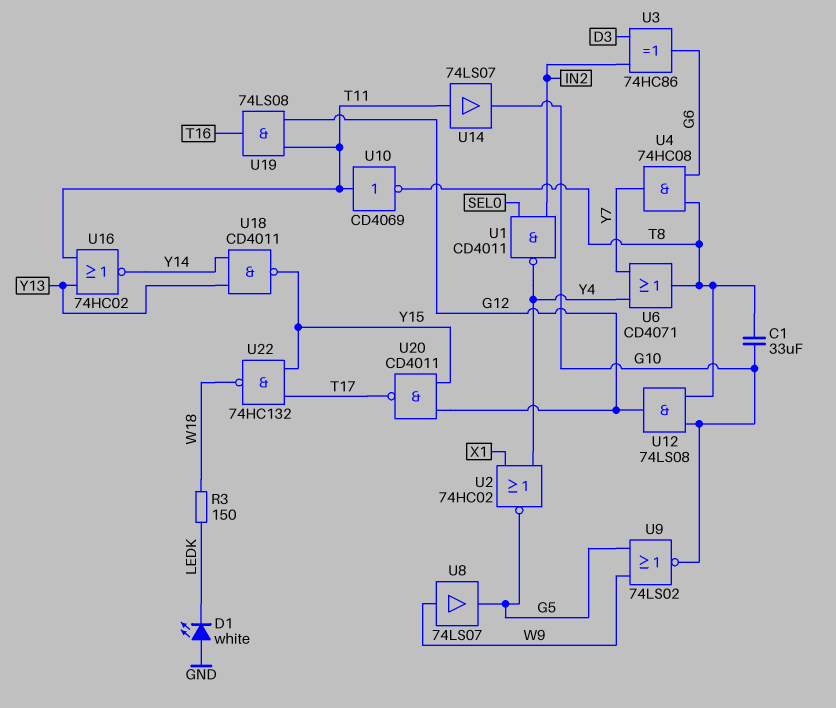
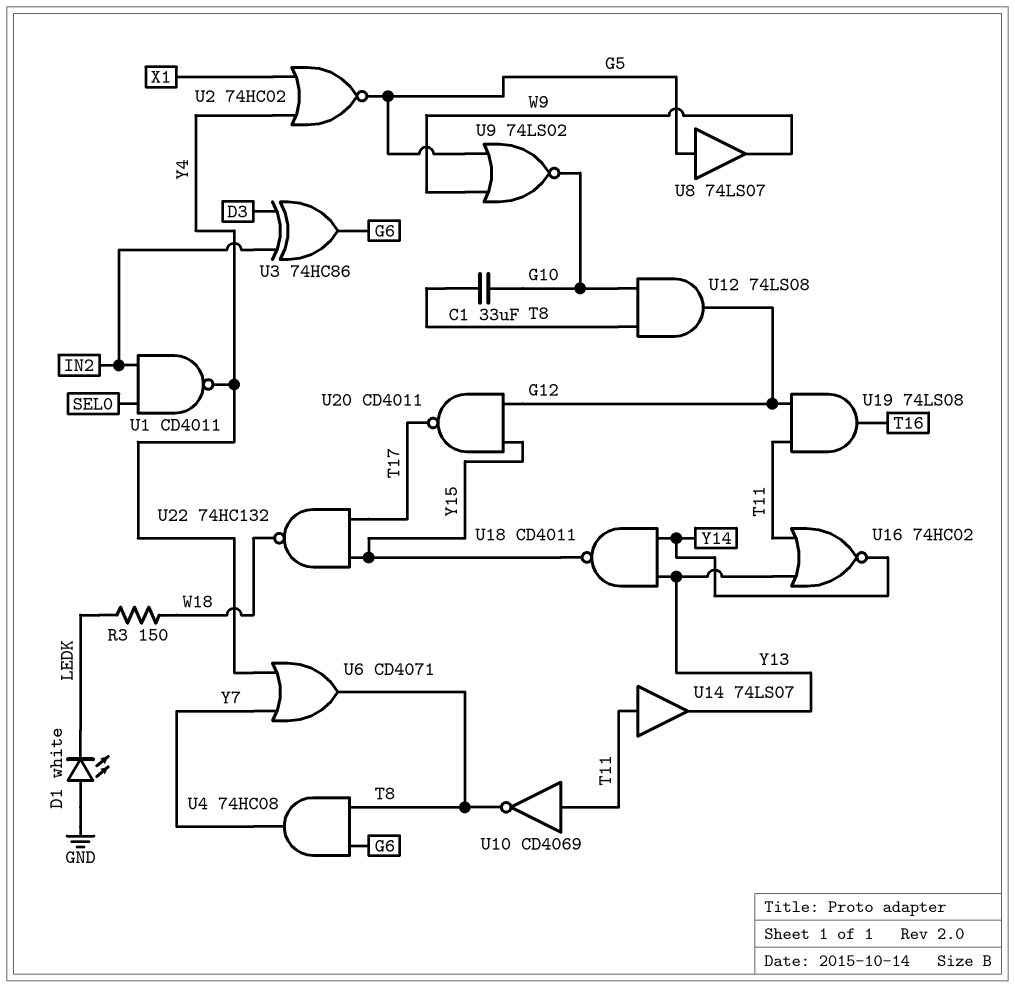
U8: buffer 74LS07 (in W9, out G5) -> buffer 74LS07 (in G5, out W9)
U14: buffer 74LS07 (in T11, out G10) -> buffer 74LS07 (in T11, out Y13)

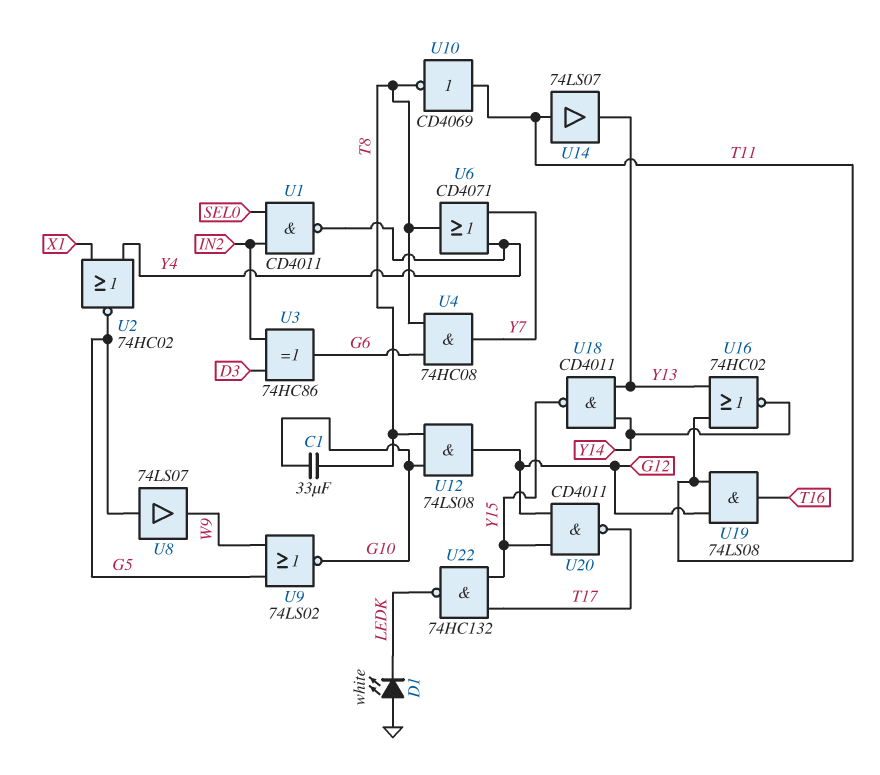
R3: 150 (LEDK, W18) -> none
U22: NAND 74HC132 (in T17, in Y15, out W18) -> NAND 74HC132 (in T17, in Y15, out LEDK)

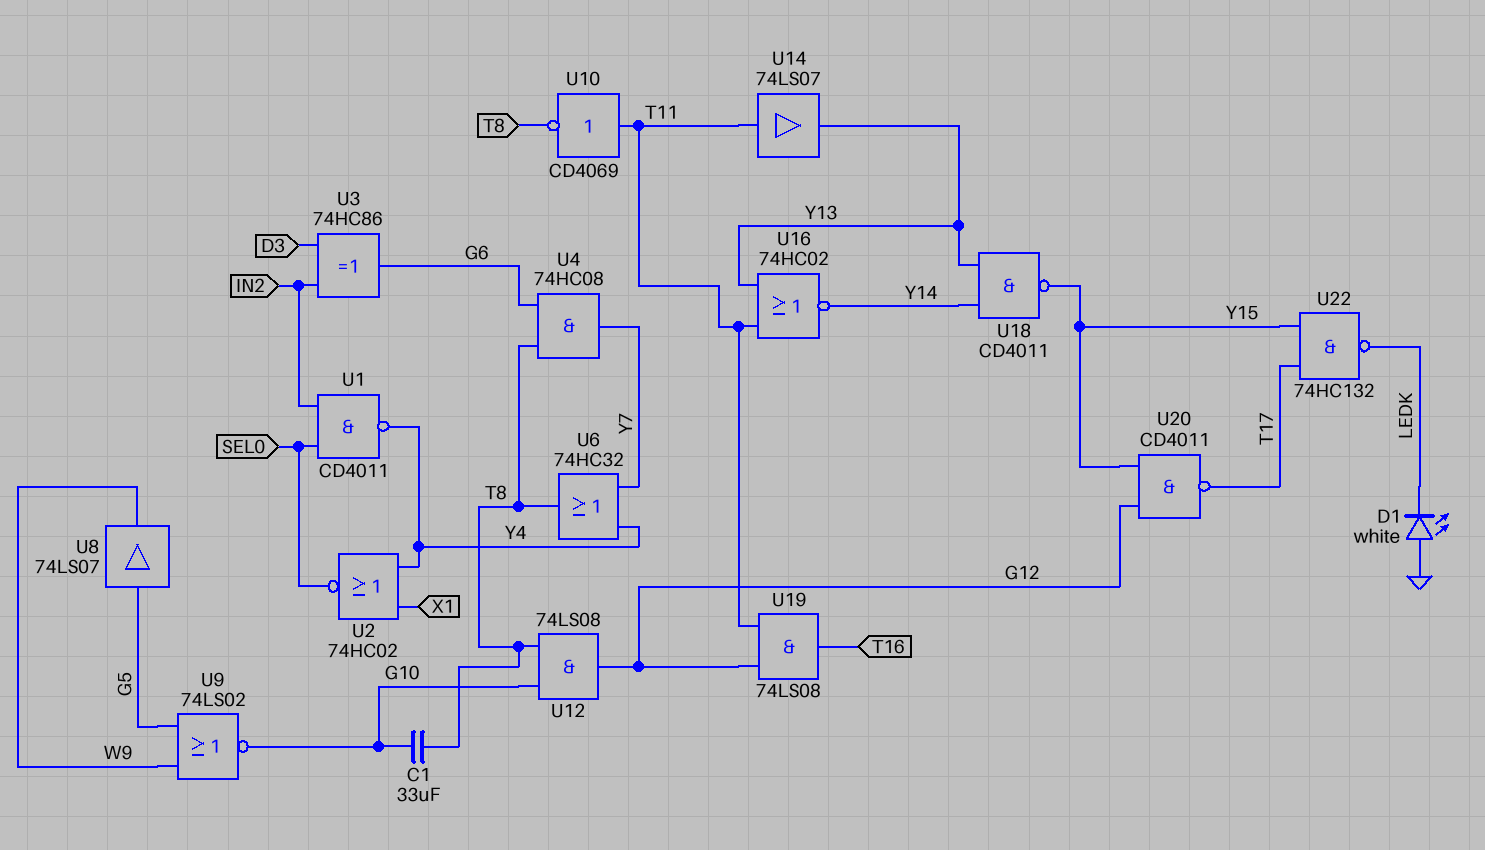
U2: NOR 74HC02 (in X1, in Y4, out G5) -> NOR 74HC02 (in X1, in Y4, out SEL0)
U6: OR CD4071 (in Y4, in Y7, out T8) -> OR 74HC32 (in Y4, in Y7, out T8)

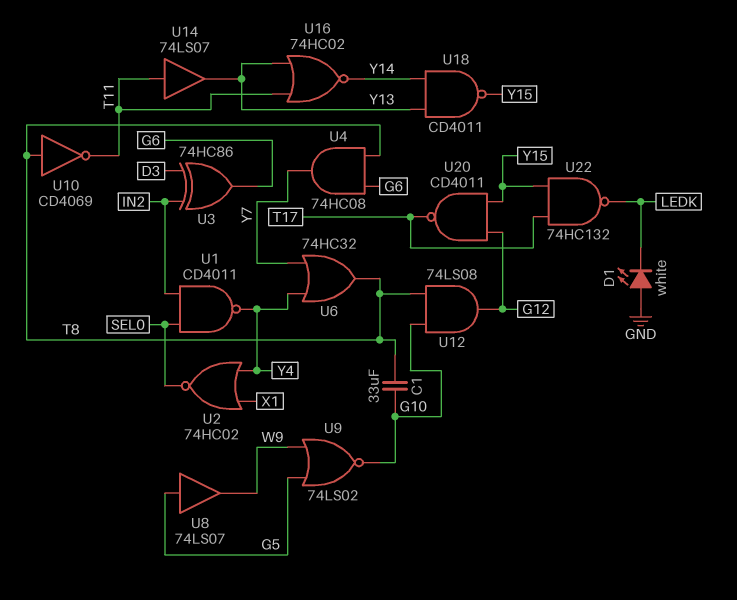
U10: NOT CD4069 (in T11, out T8) -> NOT CD4069 (in T8, out T11)
U19: AND 74LS08 (in G12, in T11, out T16) -> none

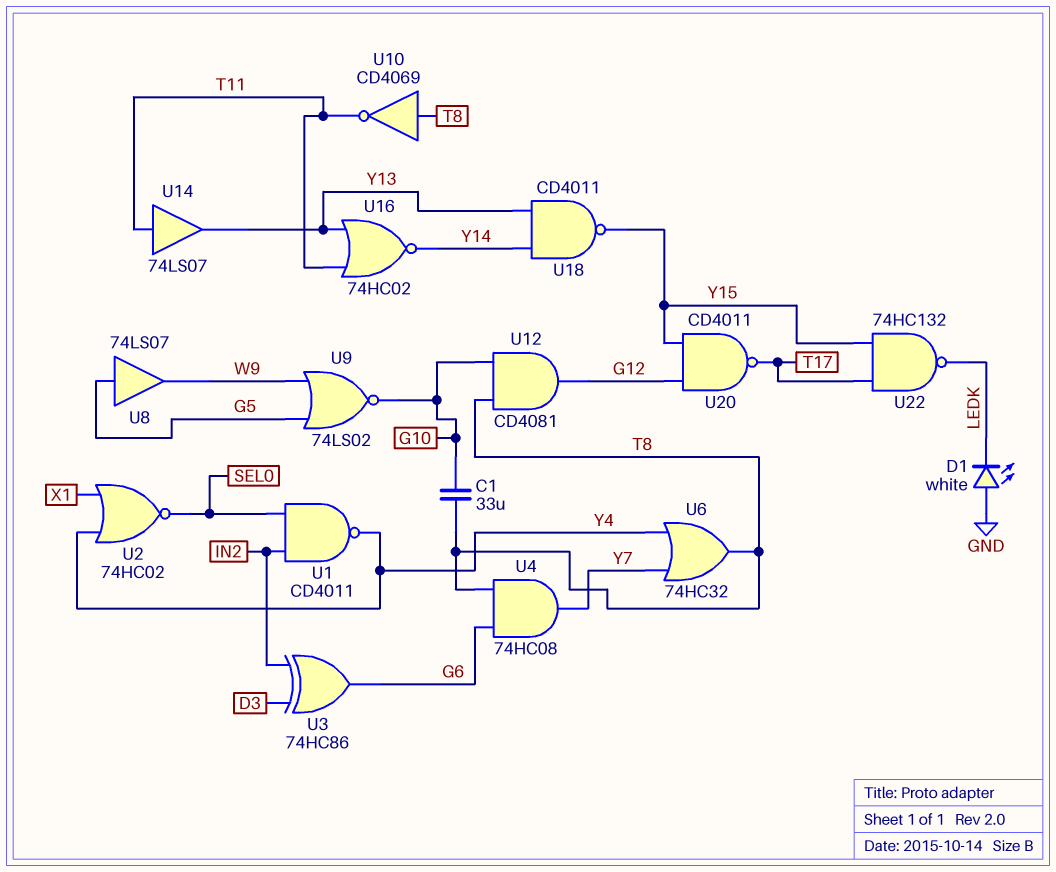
U12: AND 74LS08 (in G10, in T8, out G12) -> AND CD4081 (in G10, in T8, out G12)

